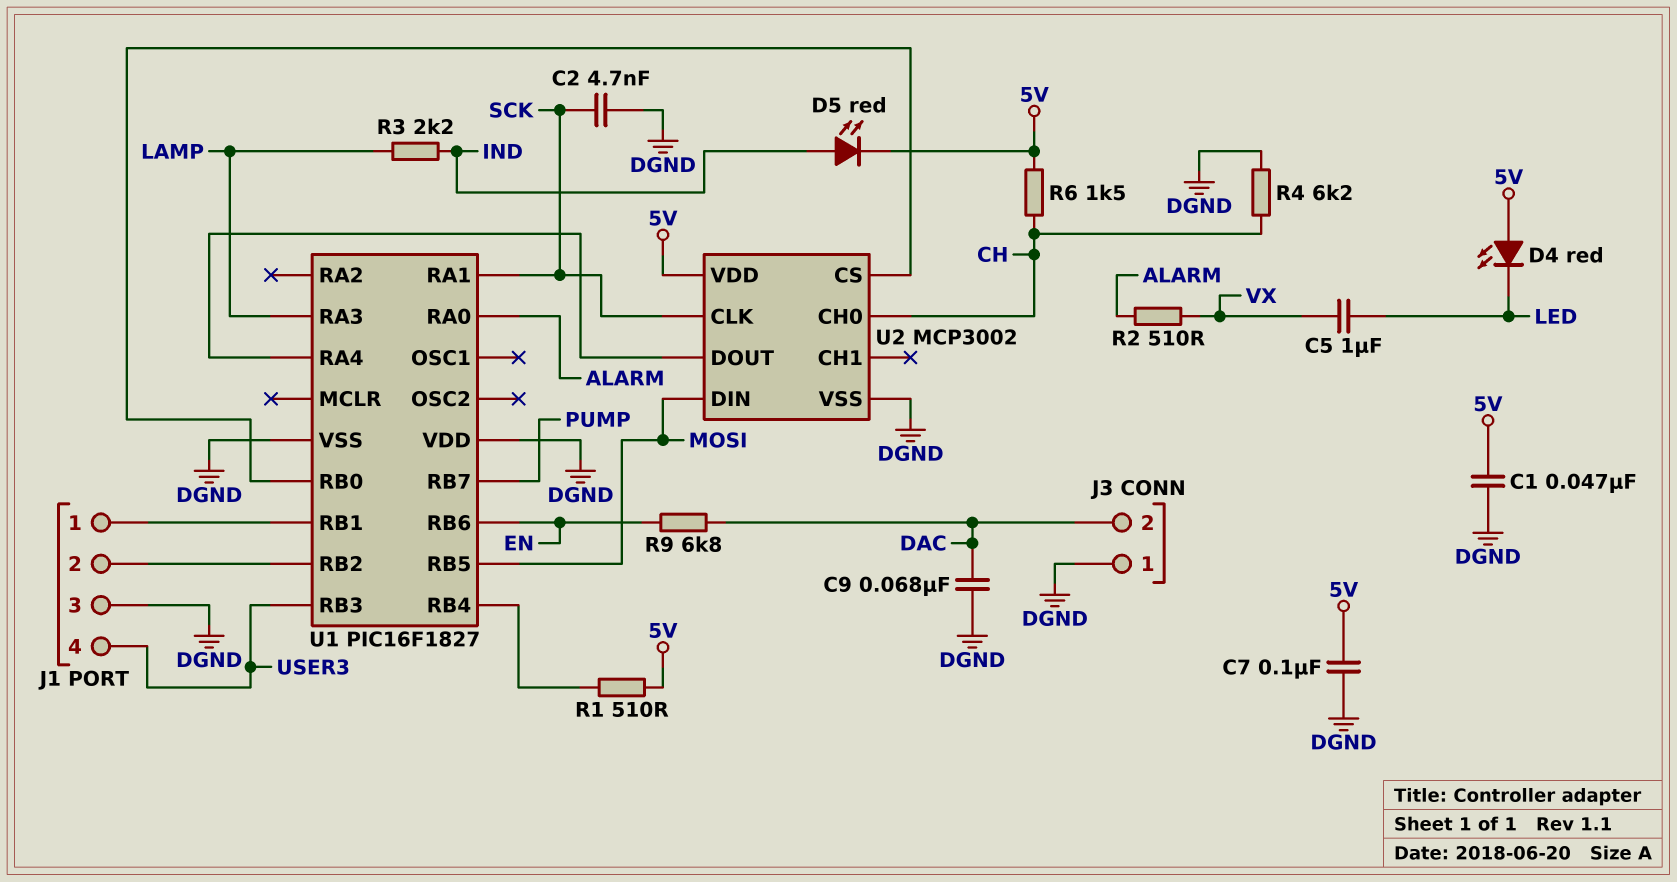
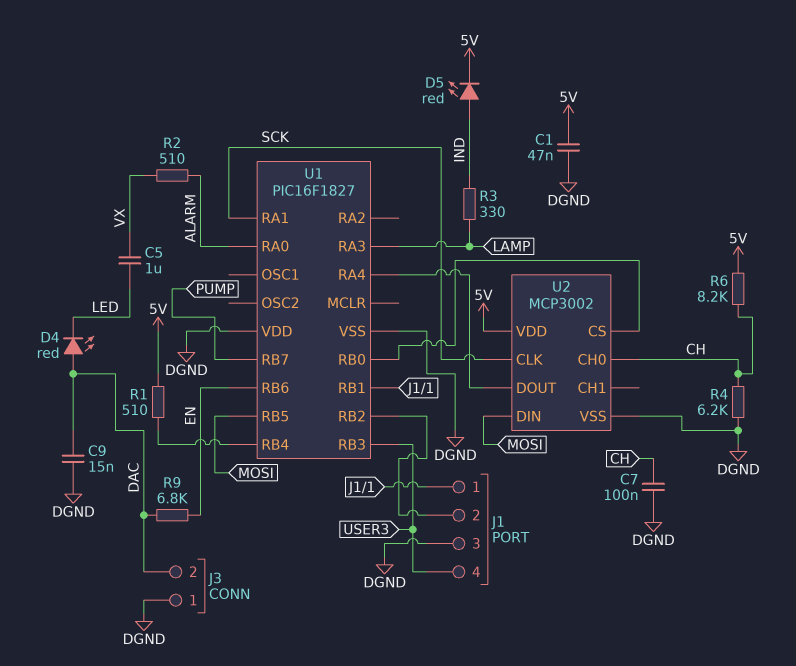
C2: 4.7nF (DGND, SCK) -> none
C7: 100nF (5V, DGND) -> 100nF (CH, DGND)
C9: 68nF (DAC, DGND) -> 15nF (DAC, DGND)
D4: LED red (A 5V, K LED) -> LED red (A DAC, K LED)
R3: 2.2k (IND, LAMP) -> 330 (IND, LAMP)
R6: 1.5k (5V, CH) -> 8.2k (5V, CH)

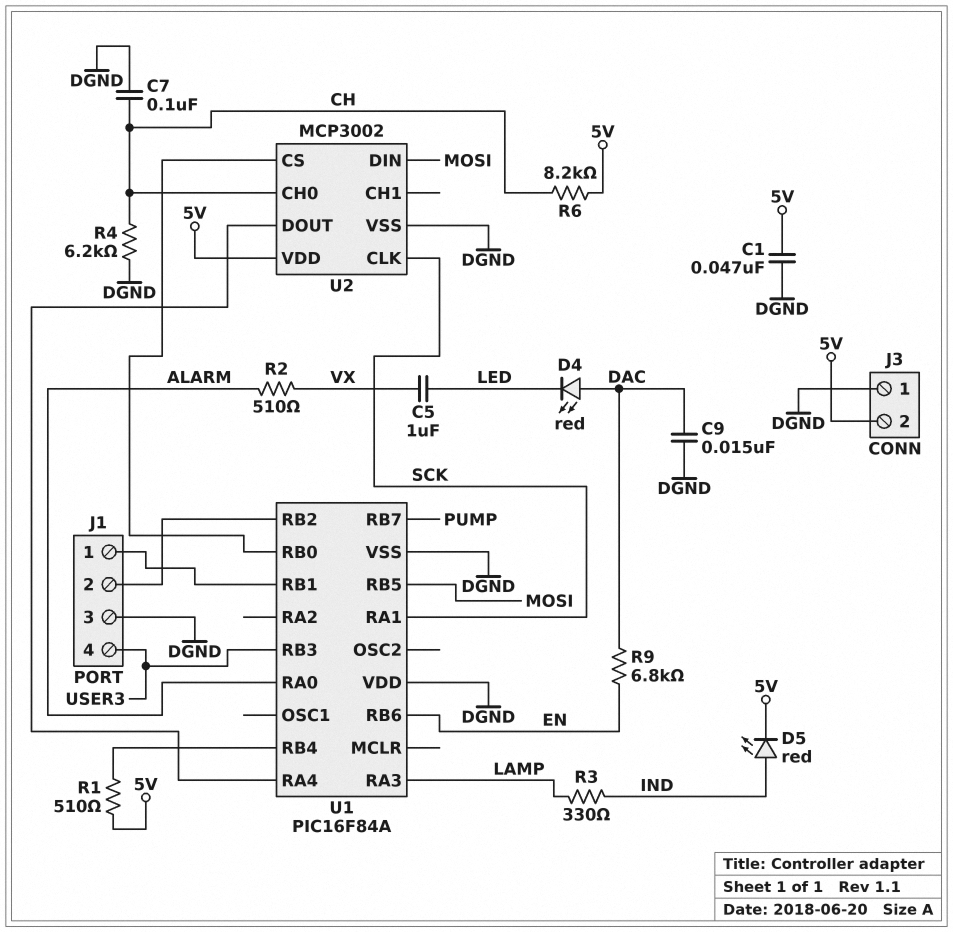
J3 pin 2: DAC -> 5V
U1: PIC16F1827 -> PIC16F84A

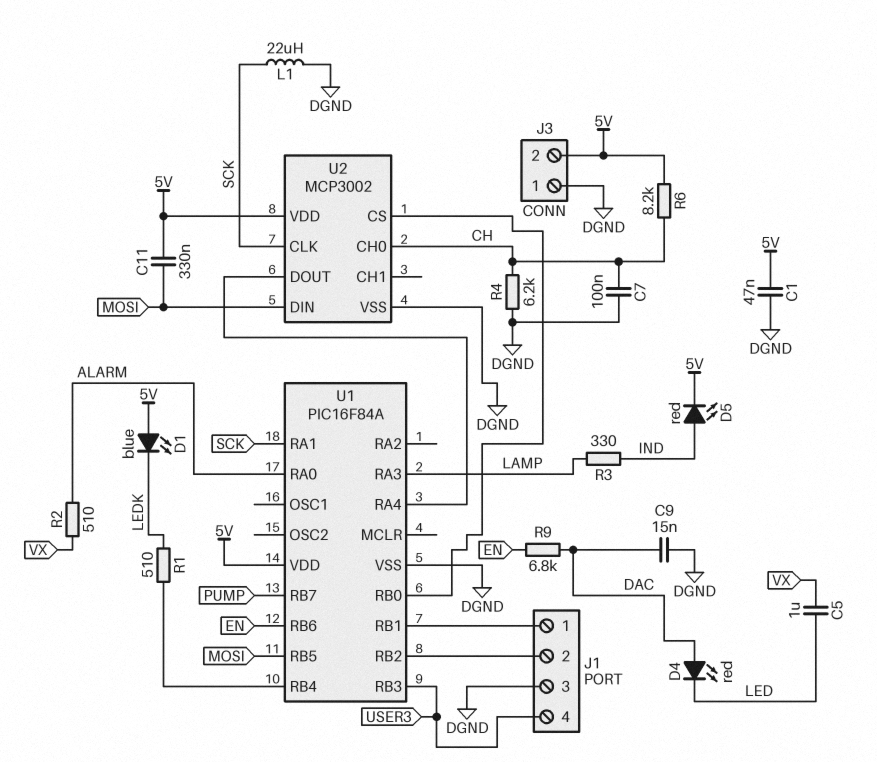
C11: none -> 330nF (5V, MOSI)
D1: none -> LED blue (A 5V, K LEDK)
L1: none -> 22uH (DGND, SCK)
R1: 510 (5V, U1/RB4) -> 510 (LEDK, U1/RB4)
U1 pin VDD: DGND -> 5V

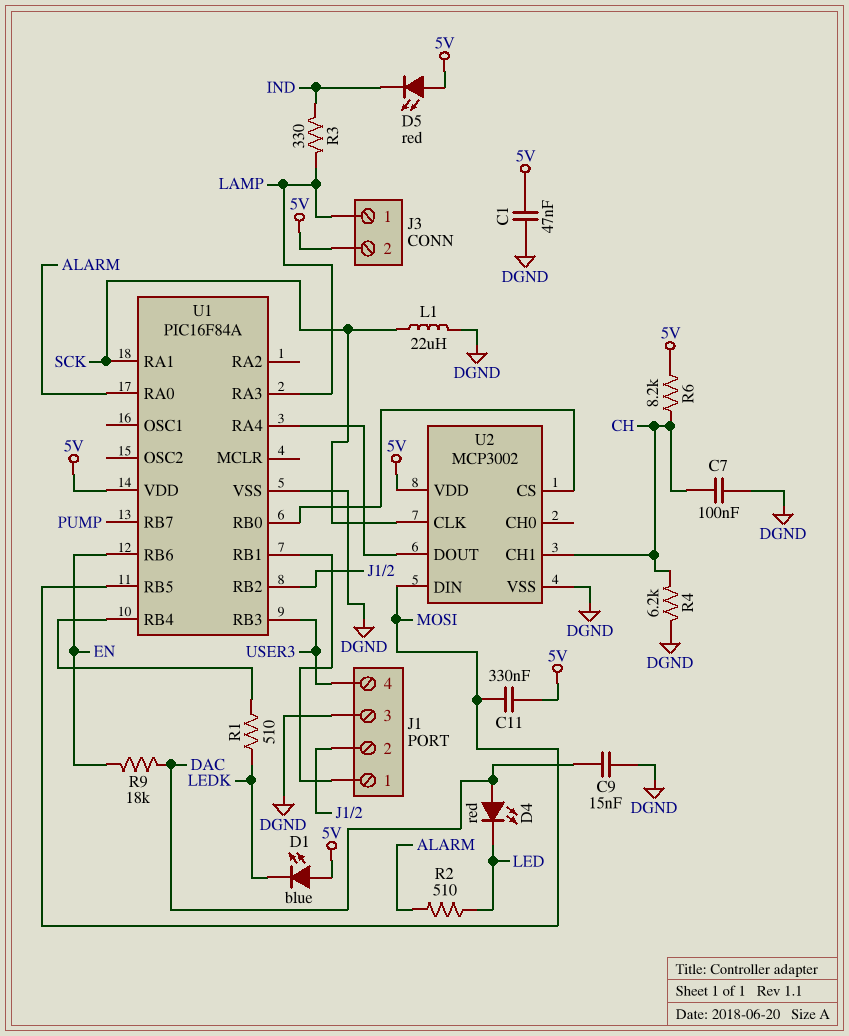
C5: 1uF (LED, VX) -> none
D5: LED red (A IND, K 5V) -> LED red (A 5V, K IND)
J3 pin 1: DGND -> LAMP
R2: 510 (ALARM, VX) -> 510 (ALARM, LED)
R9: 6.8k (DAC, EN) -> 18k (DAC, EN)
U2 pin CH0: CH -> none
U2 pin CH1: none -> CH

